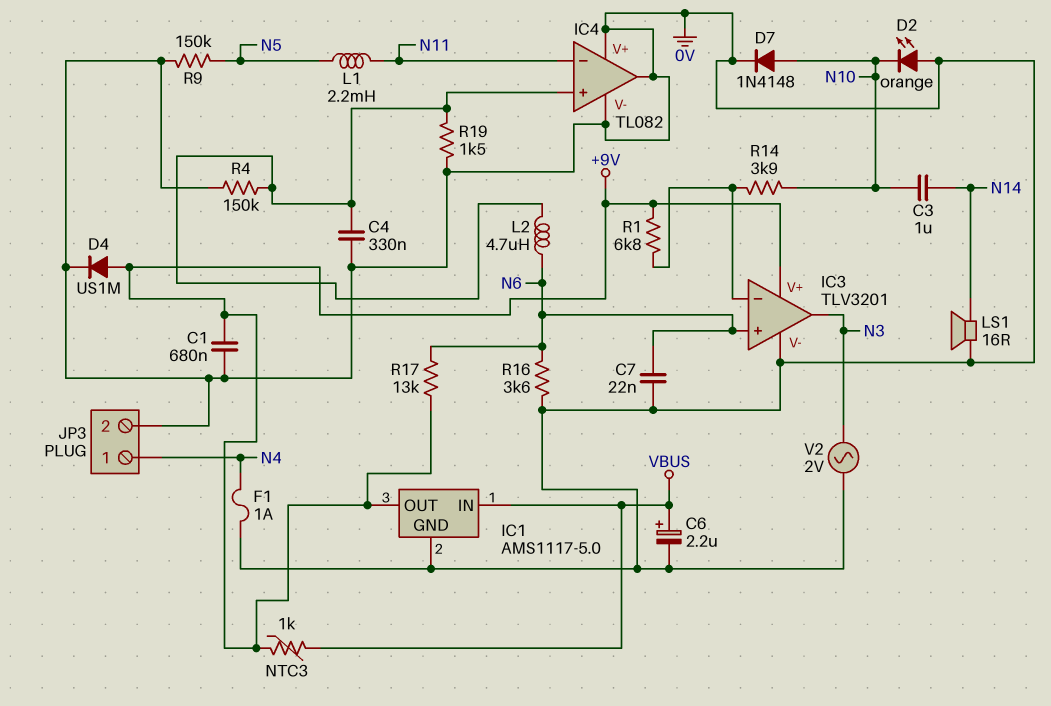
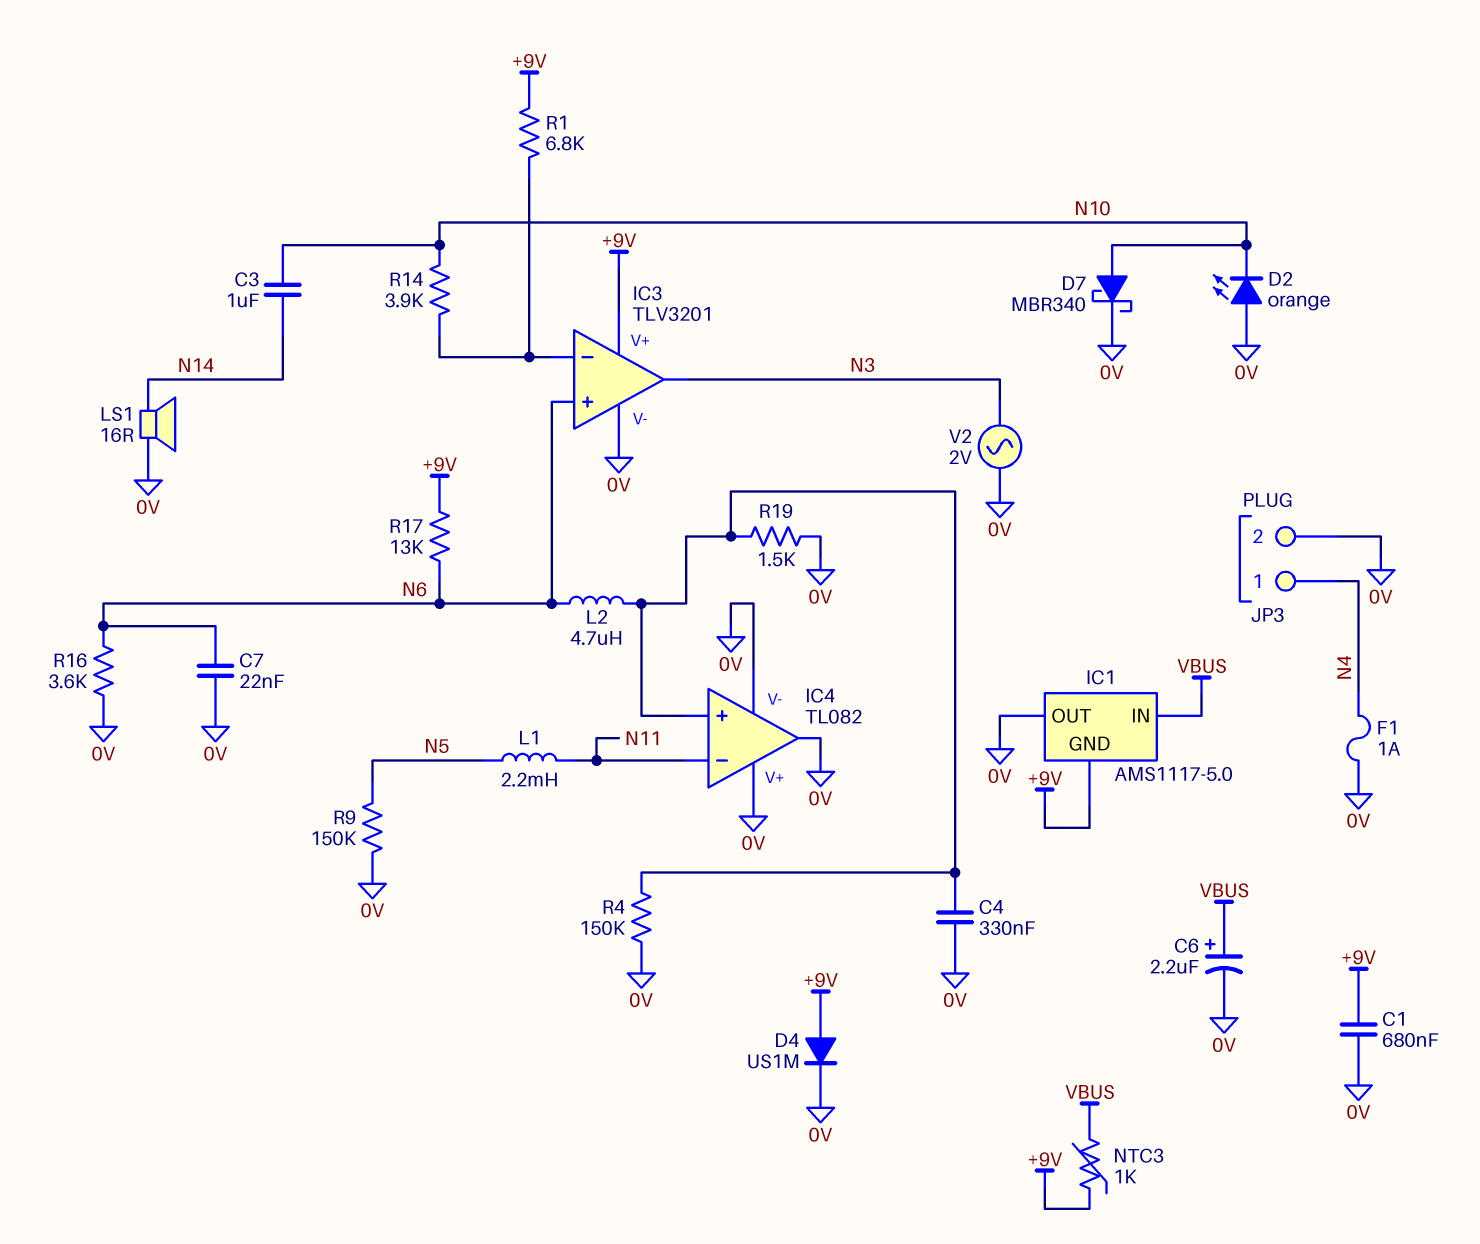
D7: diode 1N4148 (A N10, K 0V) -> schottky MBR340 (A N10, K 0V)
IC1 pin GND: 0V -> +9V
IC1 pin OUT: +9V -> 0V

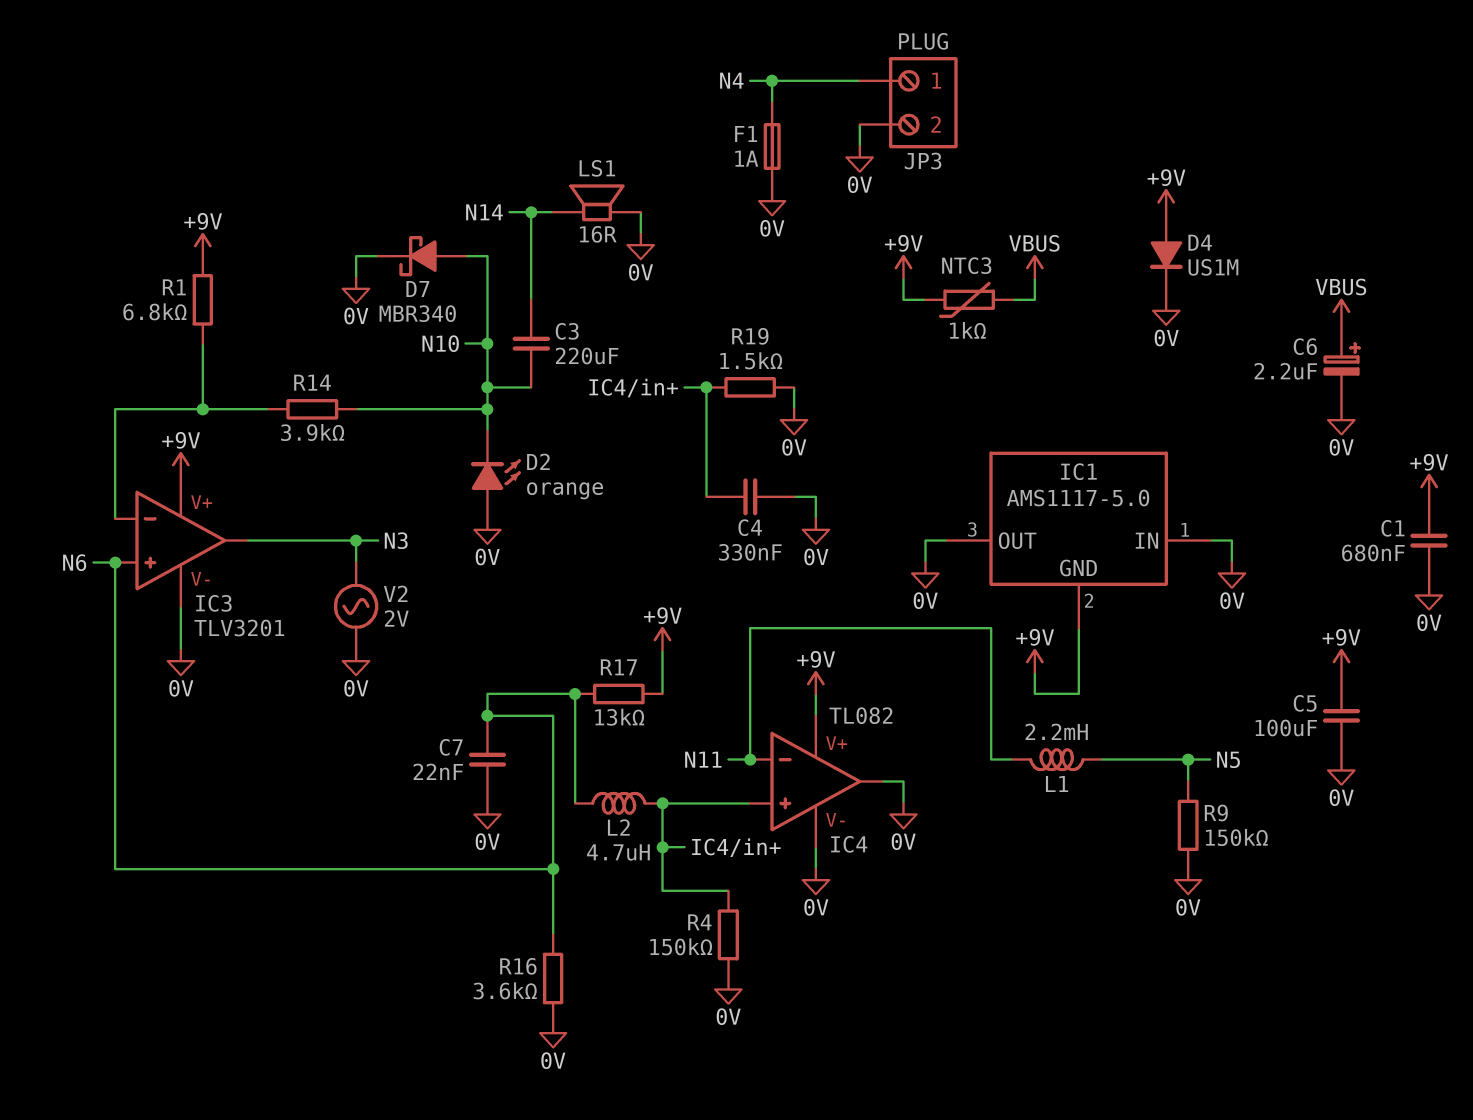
C3: 1uF (N10, N14) -> 220uF (N10, N14)
C5: none -> 100uF (+9V, 0V)
IC1 pin IN: VBUS -> 0V
IC4 pin V+: 0V -> +9V

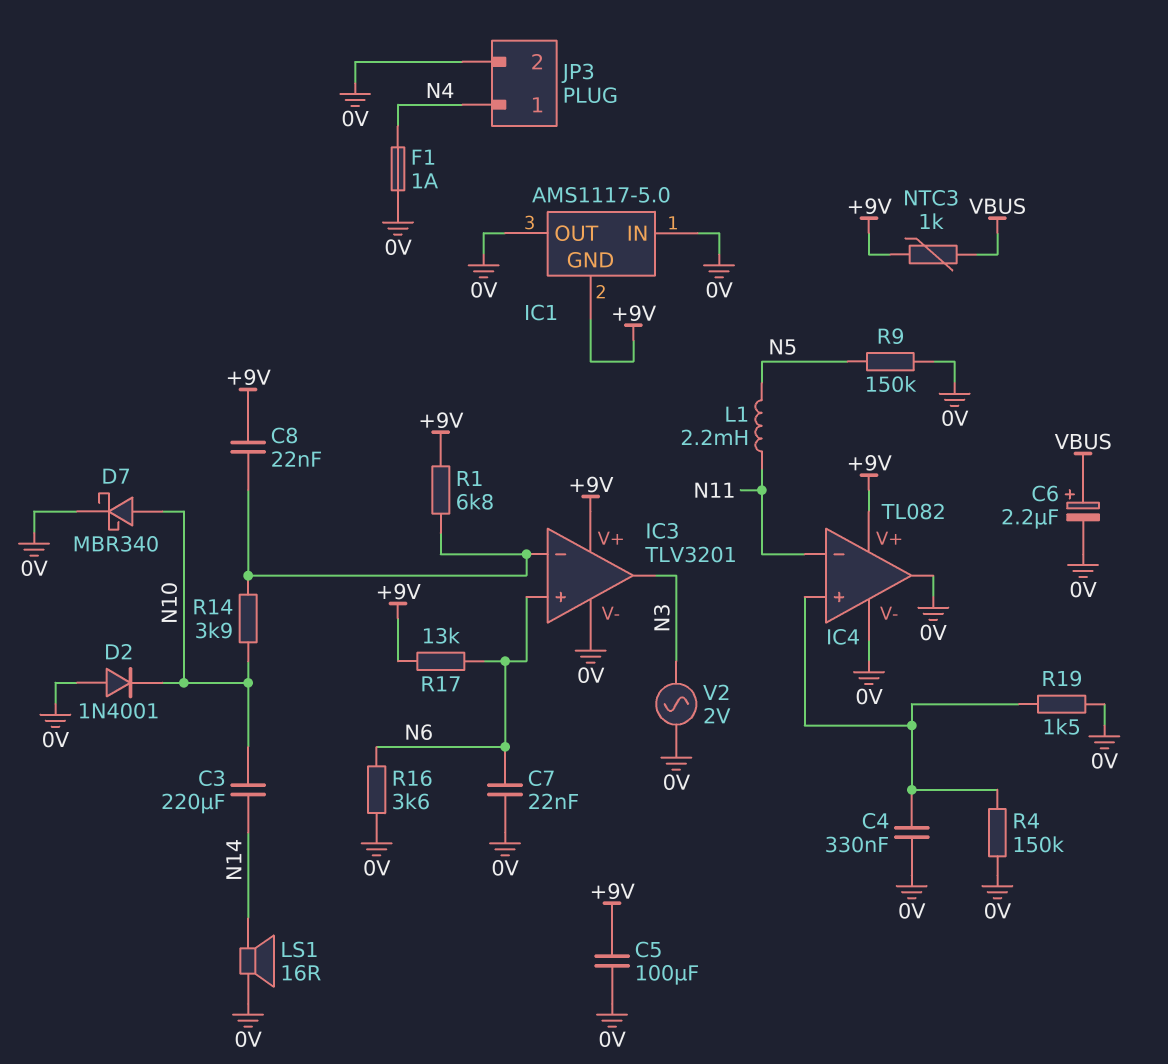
C1: 680nF (+9V, 0V) -> none
C8: none -> 22nF (+9V, IC3/in-)
D2: LED orange (A 0V, K N10) -> diode 1N4001 (A 0V, K N10)
D4: diode US1M (A +9V, K 0V) -> none
L2: 4.7uH (IC4/in+, N6) -> none

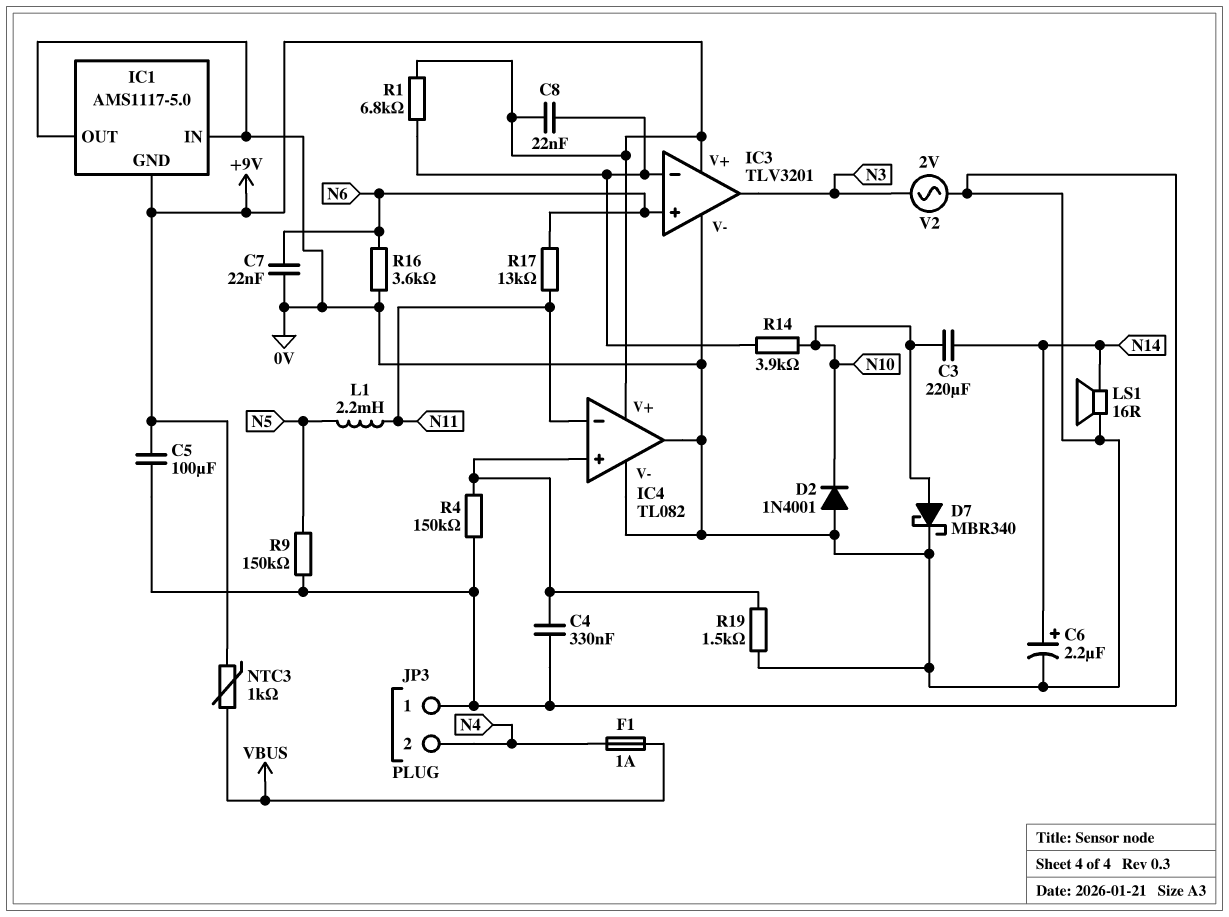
C6: 2.2uF (plus VBUS, minus 0V) -> 2.2uF (plus N14, minus 0V)
F1: 1A (0V, N4) -> 1A (N4, VBUS)
JP3 pin 1: N4 -> 0V
JP3 pin 2: 0V -> N4
R17: 13k (+9V, N6) -> 13k (N6, N11)

